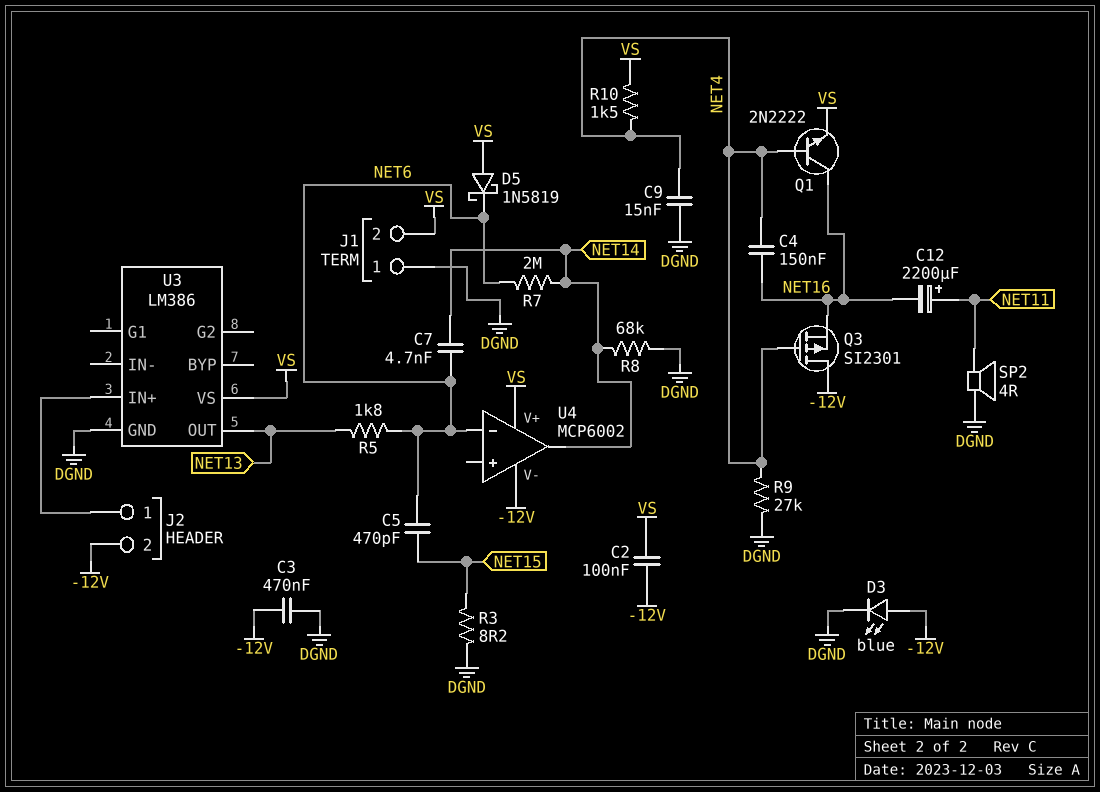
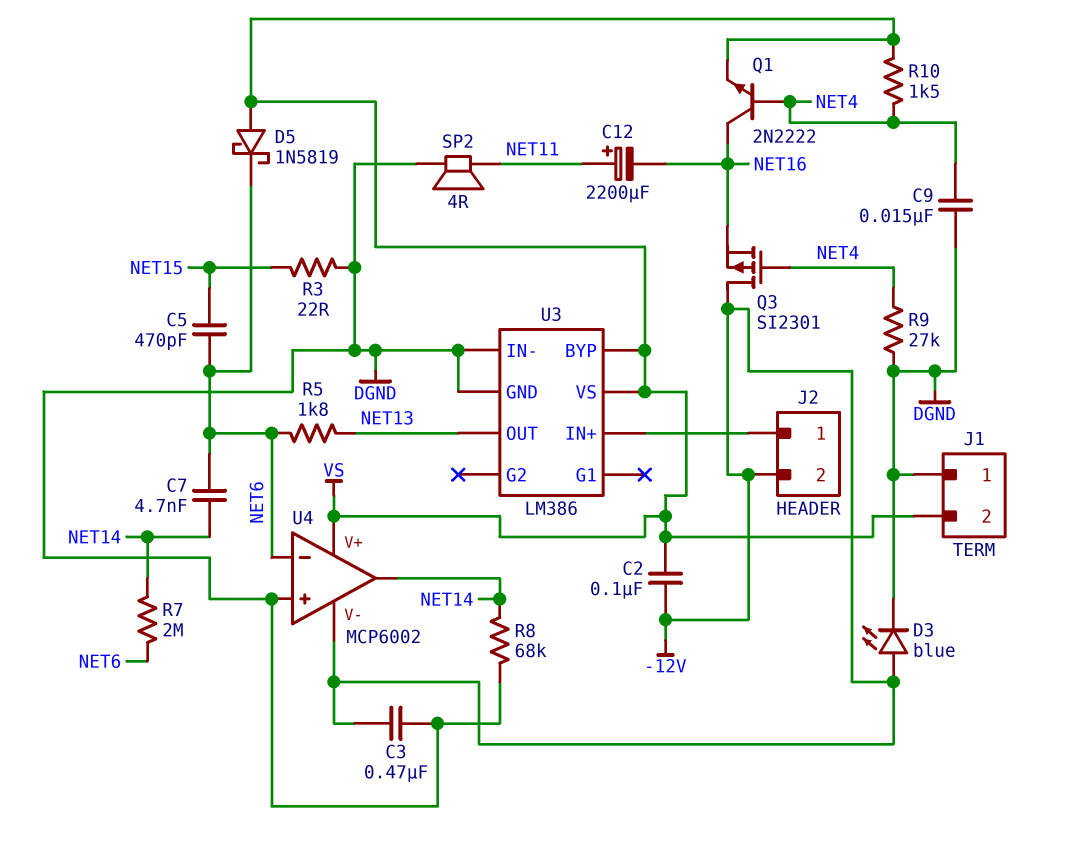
C4: 150nF (NET4, NET16) -> none
R3: 8.2 (DGND, NET15) -> 22 (DGND, NET15)
U3 pin BYP: none -> VS
U3 pin IN-: none -> DGND
U4 pin in+: none -> DGND

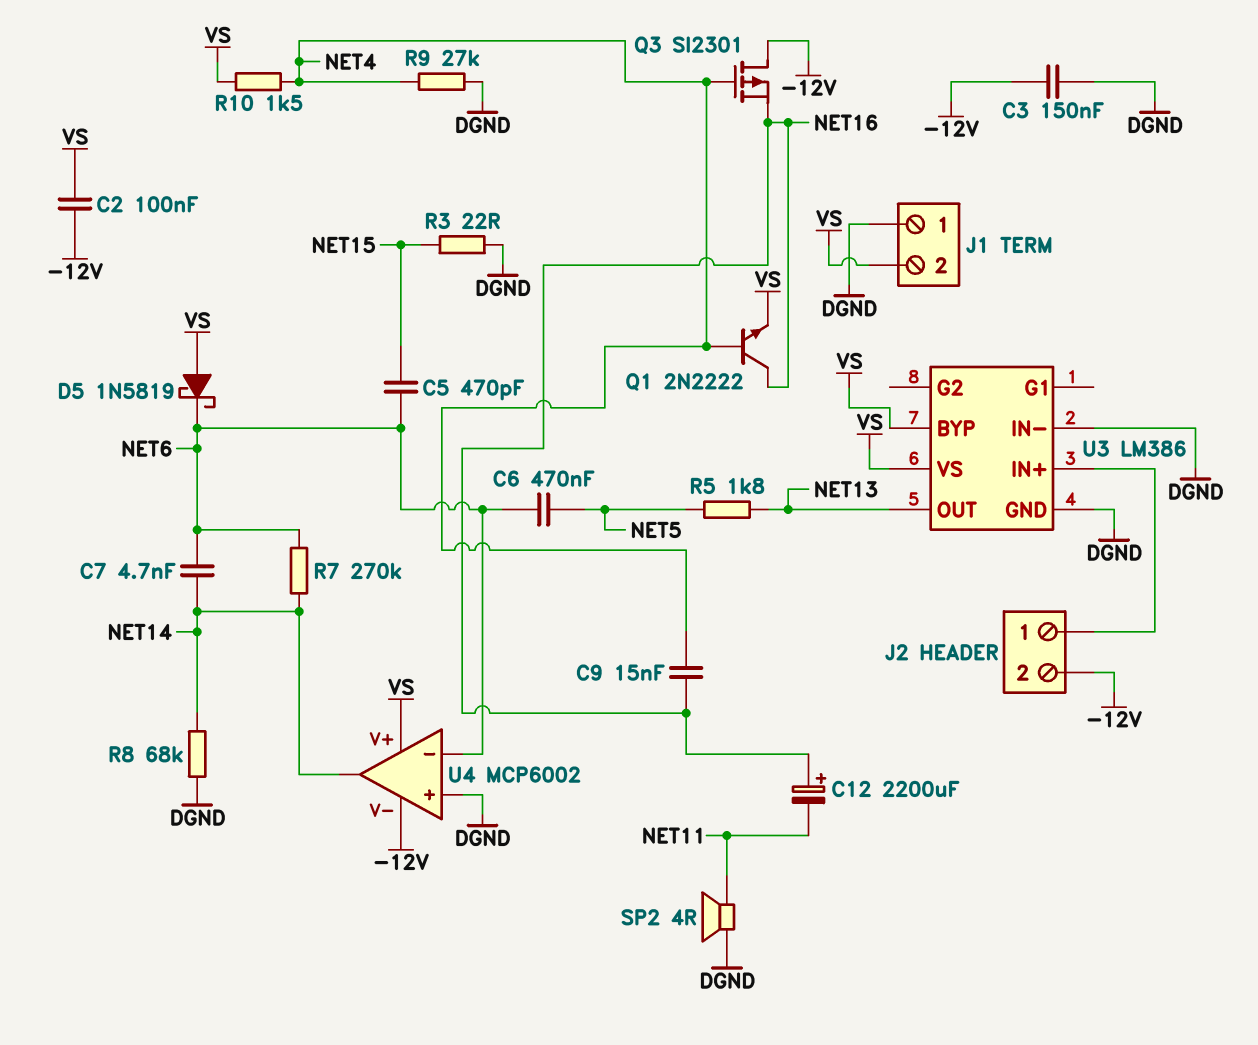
C3: 470nF (-12V, DGND) -> 150nF (-12V, DGND)
C6: none -> 470nF (NET5, NET6)
C9: 15nF (DGND, NET4) -> 15nF (NET4, NET16)
C12: 2200uF (plus NET11, minus NET16) -> 2200uF (plus NET16, minus NET11)
D3: LED blue (A -12V, K DGND) -> none
R5: 1.8k (NET6, NET13) -> 1.8k (NET5, NET13)
R7: 2M (NET6, NET14) -> 270k (NET6, NET14)

